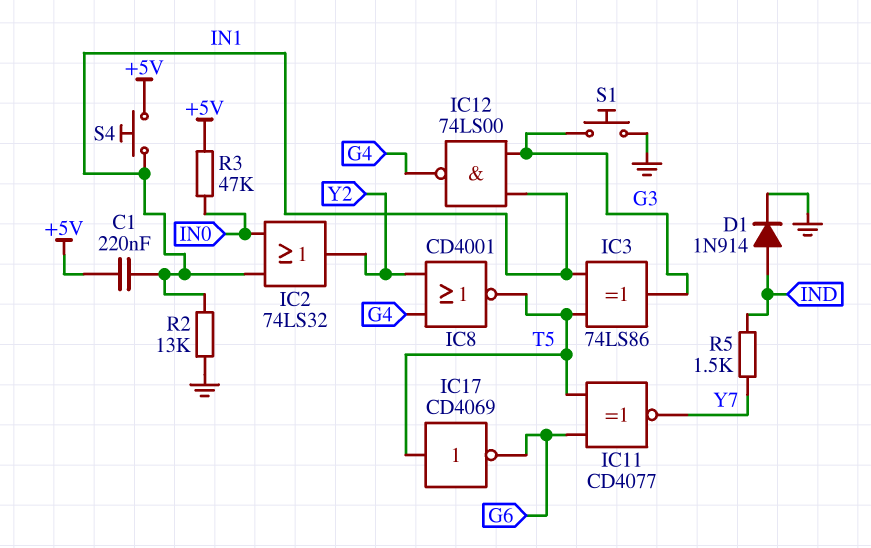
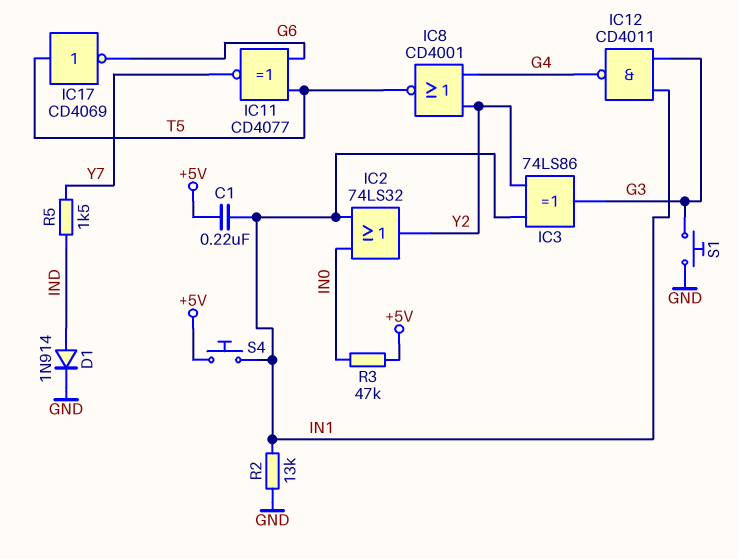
IC3: XOR 74LS86 (in IN1, in T5, out G3) -> XOR 74LS86 (in IN1, in Y2, out G3)
IC12: NAND 74LS00 (in G3, in IN1, out G4) -> NAND CD4011 (in G3, in IN1, out G4)

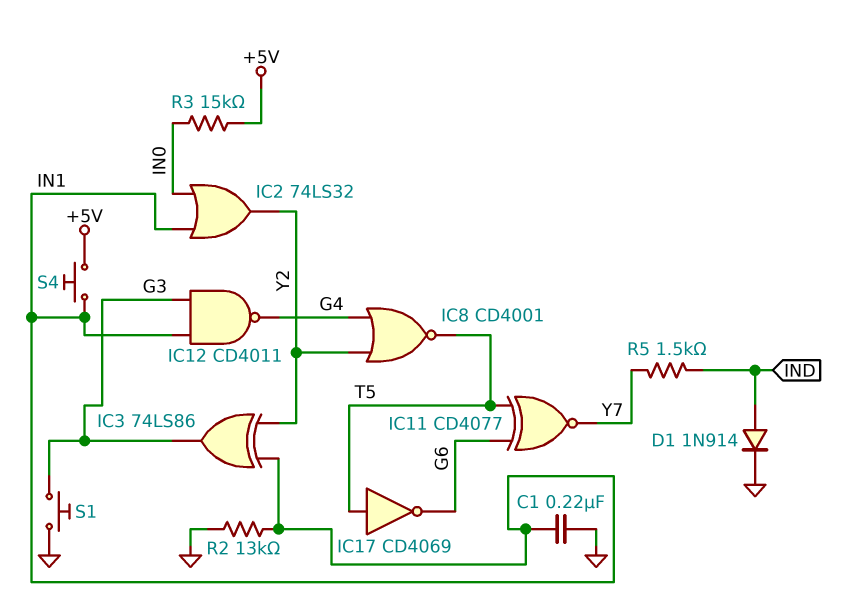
C1: 220nF (+5V, IN1) -> 220nF (GND, IN1)
R3: 47k (+5V, IN0) -> 15k (+5V, IN0)

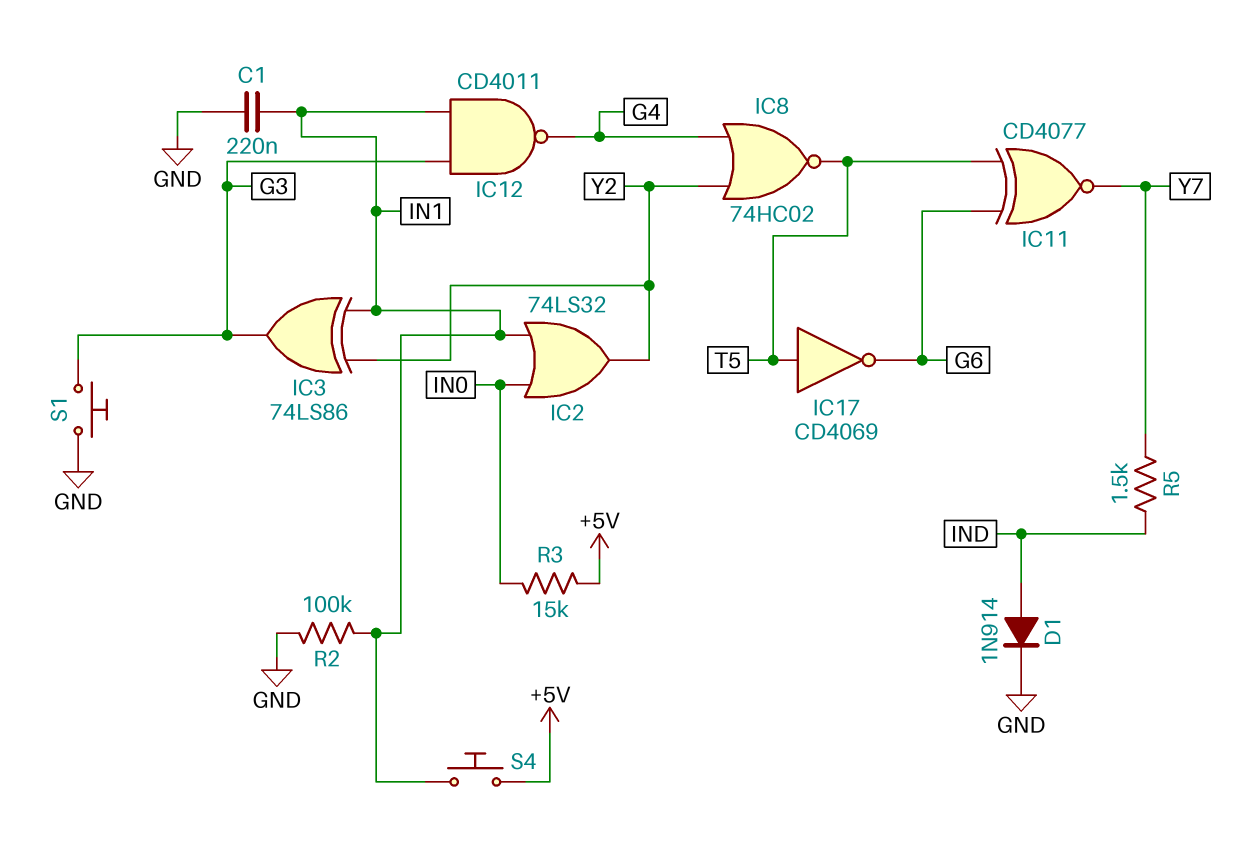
IC8: NOR CD4001 (in G4, in Y2, out T5) -> NOR 74HC02 (in G4, in Y2, out T5)
R2: 13k (GND, IN1) -> 100k (GND, IN1)

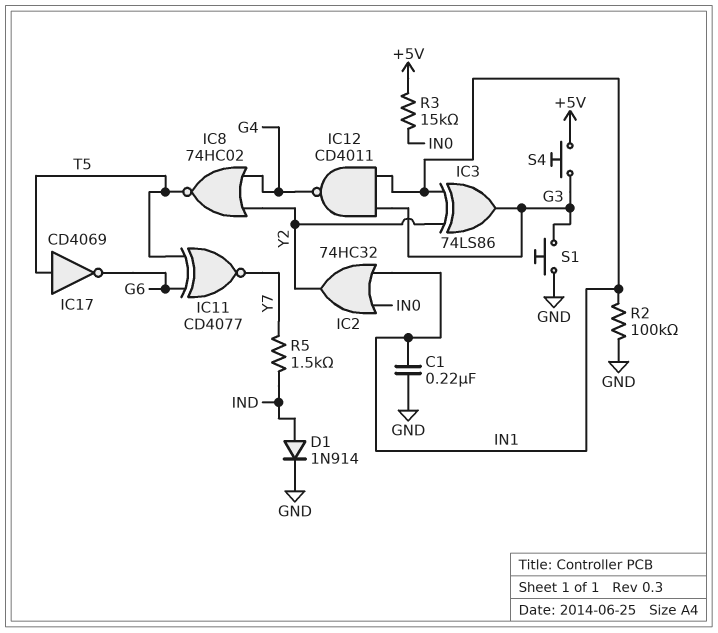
IC2: OR 74LS32 (in IN0, in IN1, out Y2) -> OR 74HC32 (in IN0, in IN1, out Y2)
S4: button (+5V, IN1) -> button (+5V, G3)

